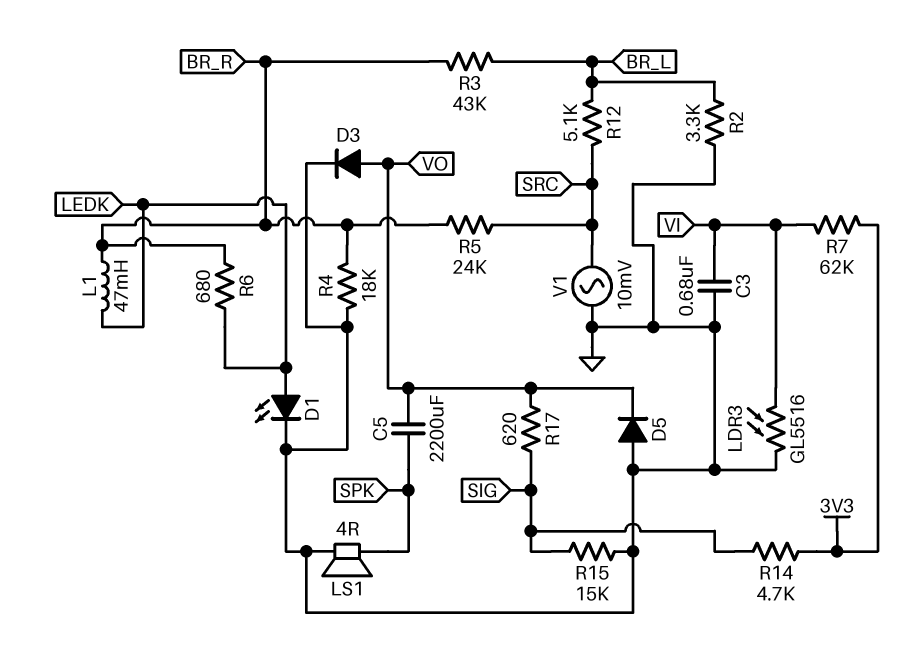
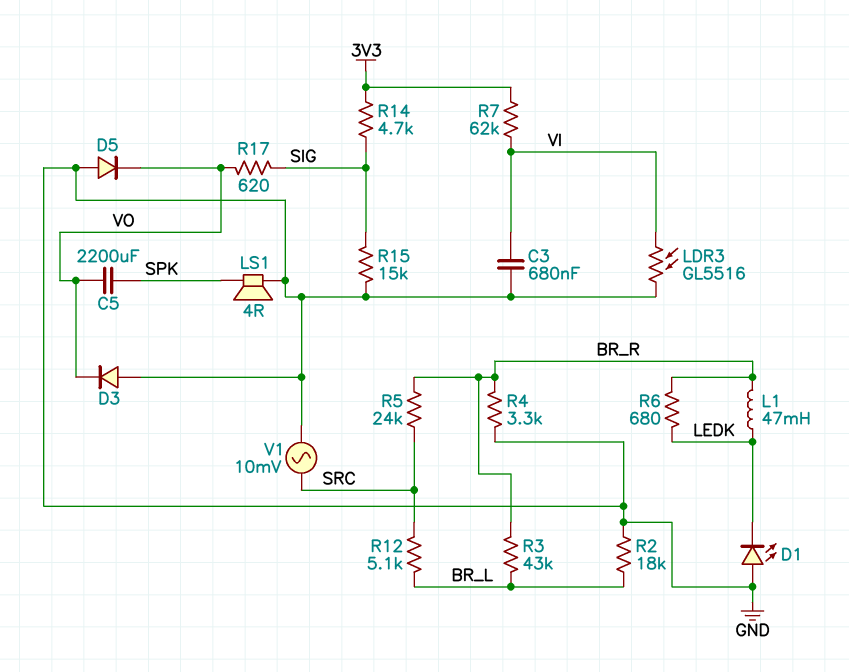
D1: LED (A LEDK, K GND) -> LED (A GND, K LEDK)
D3: diode (A VO, K GND) -> diode (A GND, K VO)
R2: 3.3k (BR_L, GND) -> 18k (BR_L, GND)
R4: 18k (BR_R, GND) -> 3.3k (BR_R, GND)

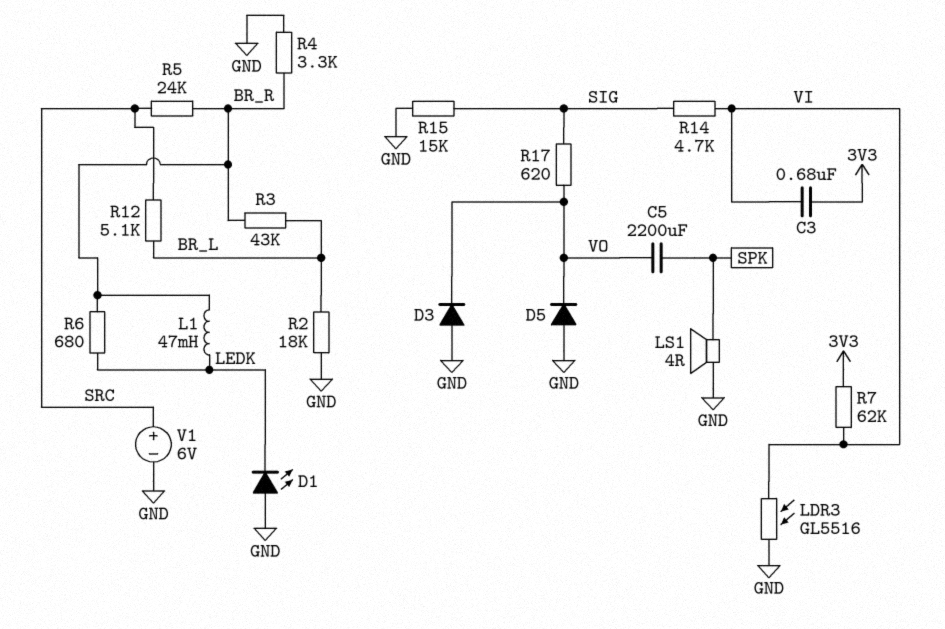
C3: 680nF (GND, VI) -> 680nF (3V3, VI)
R14: 4.7k (3V3, SIG) -> 4.7k (SIG, VI)
V1: AC 10mV (GND, SRC) -> 6V (plus SRC, minus GND)

